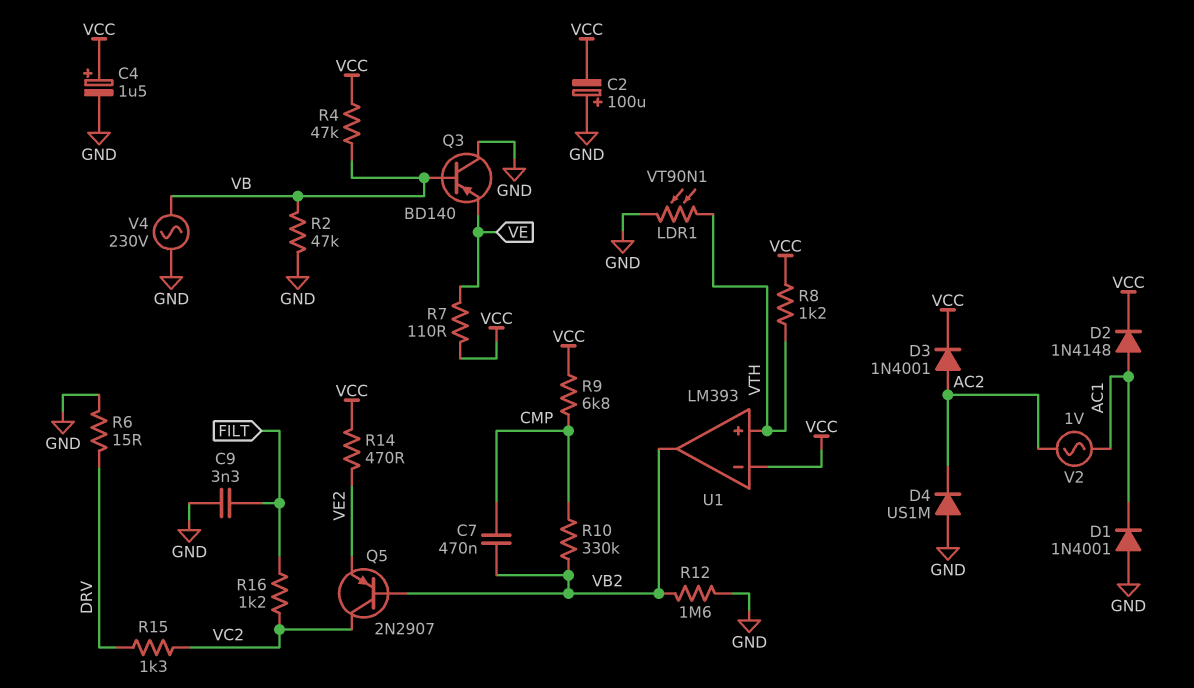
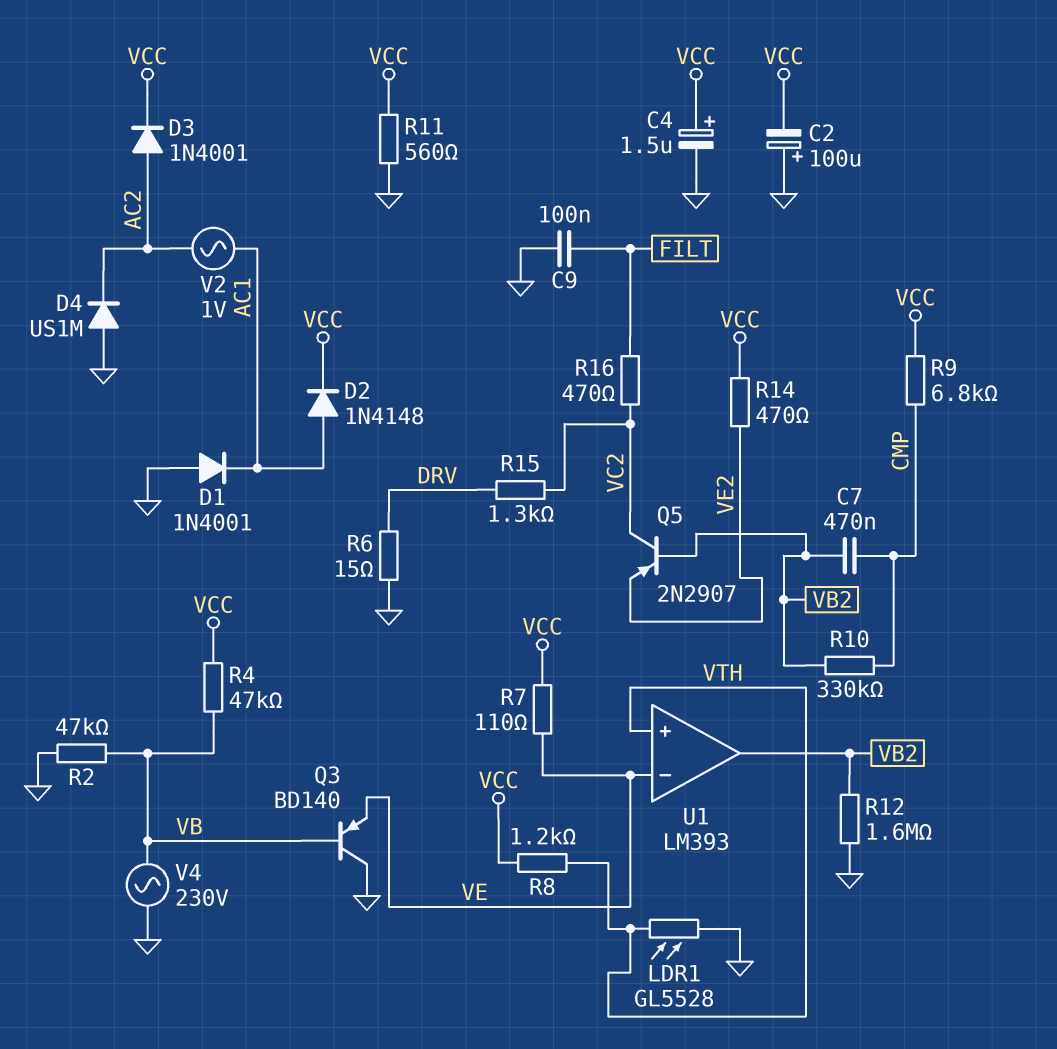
C9: 3.3nF (FILT, GND) -> 100nF (FILT, GND)
LDR1: VT90N1 (GND, VTH) -> GL5528 (GND, VTH)
R11: none -> 560 (GND, VCC)
R16: 1.2k (FILT, VC2) -> 470 (FILT, VC2)
U1 pin in-: VCC -> VE

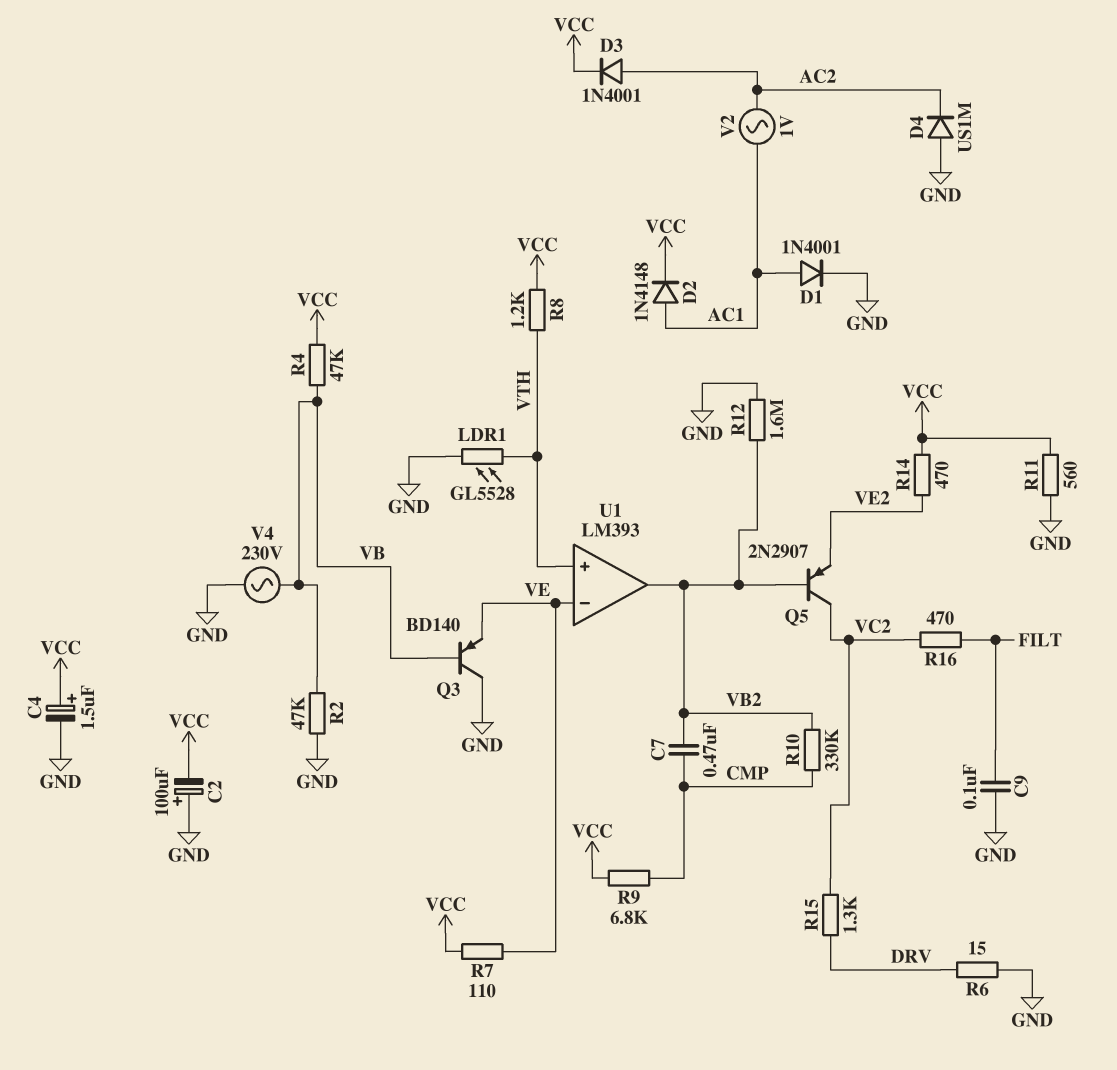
D1: diode 1N4001 (A GND, K AC1) -> diode 1N4001 (A AC1, K GND)

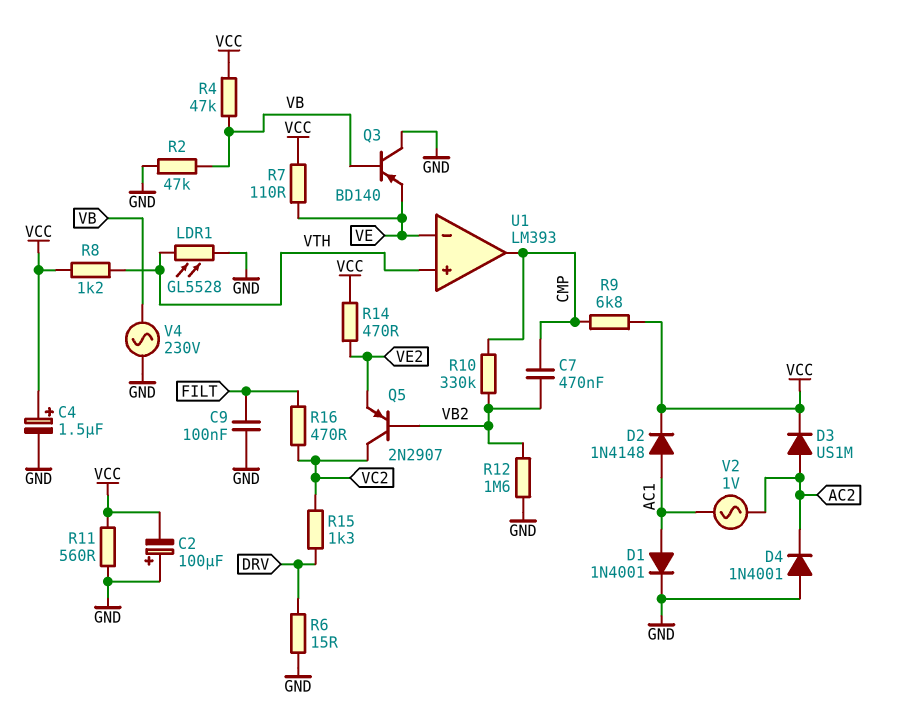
D3: diode 1N4001 (A AC2, K VCC) -> diode US1M (A AC2, K VCC)
D4: diode US1M (A GND, K AC2) -> diode 1N4001 (A GND, K AC2)
U1 pin out: VB2 -> CMP

